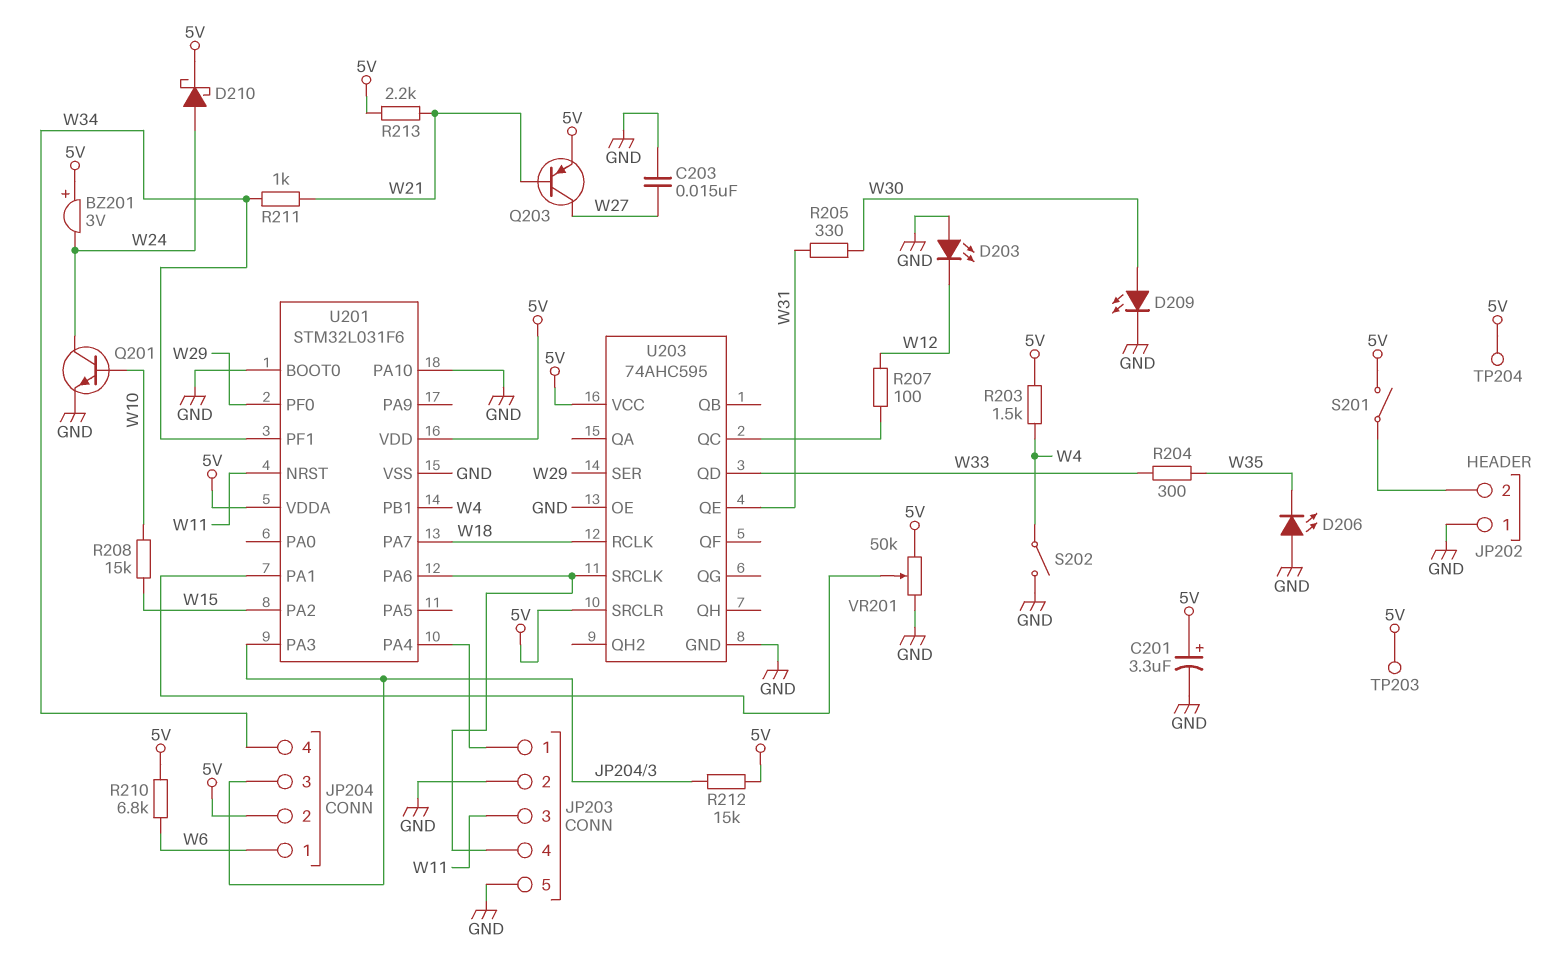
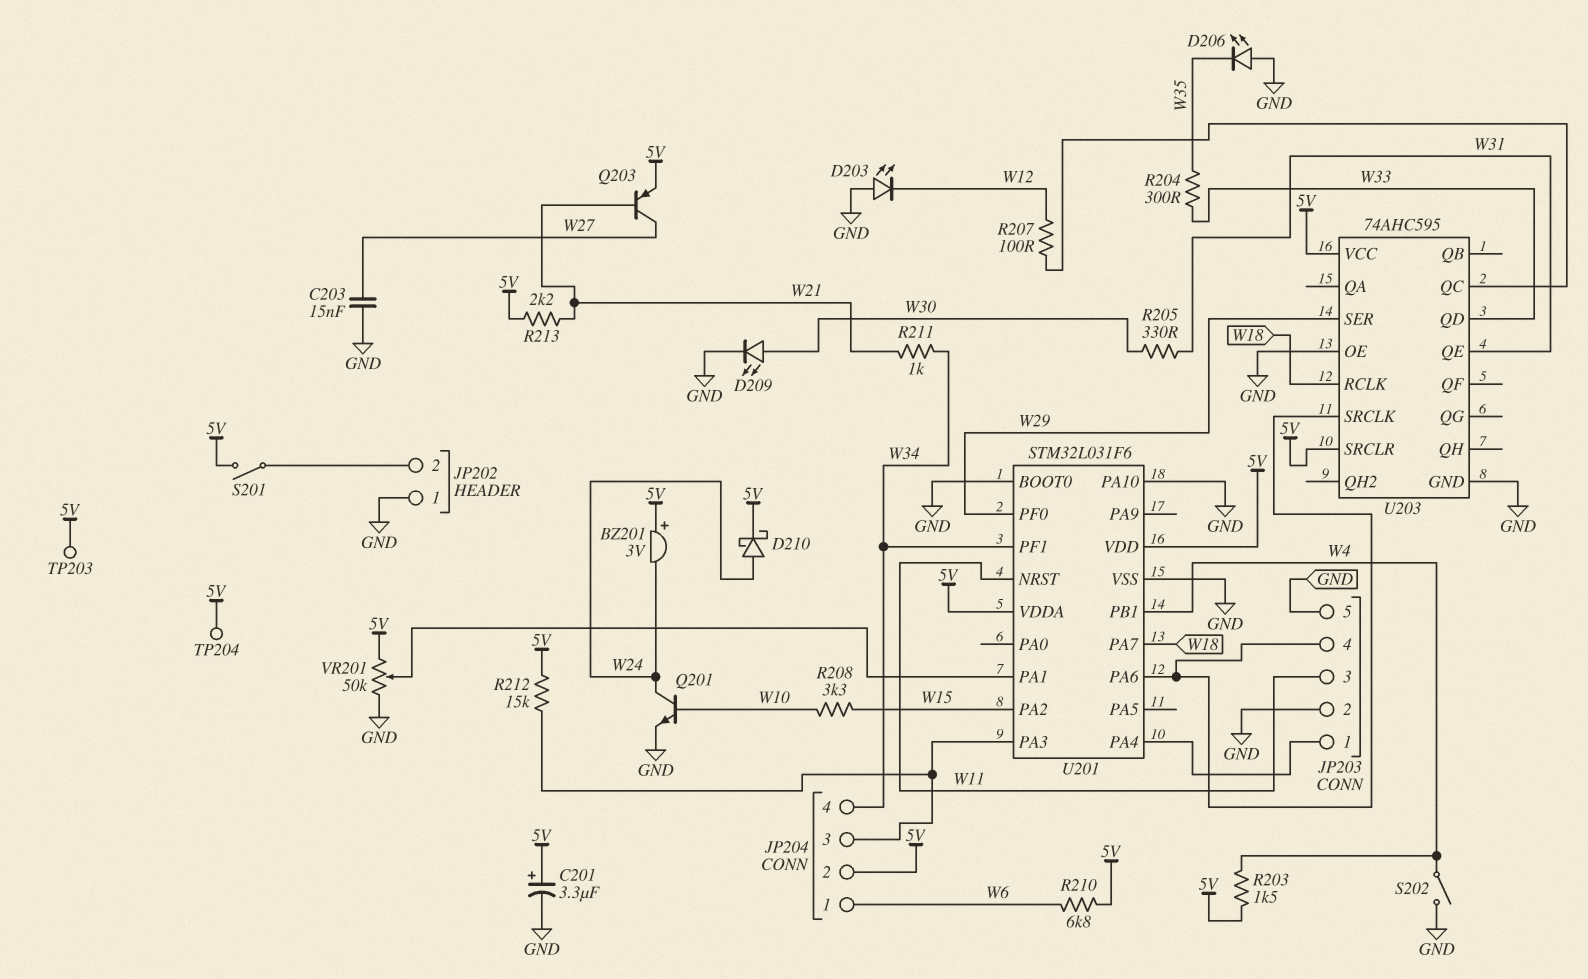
R208: 15k (W10, W15) -> 3.3k (W10, W15)

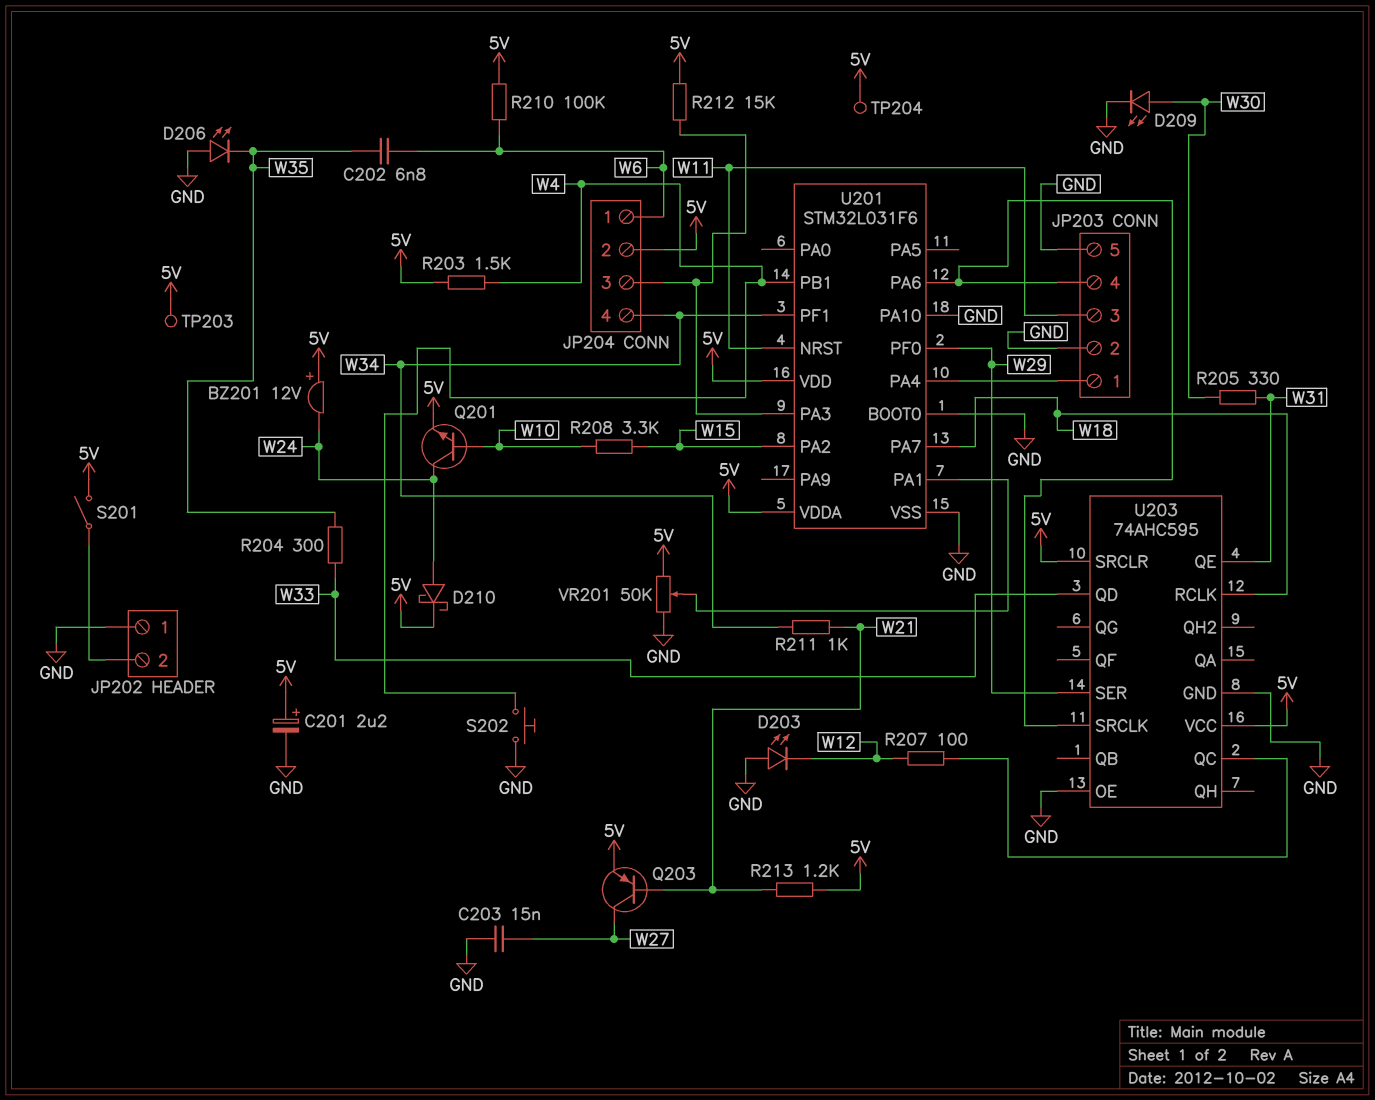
BZ201: buzzer 3V (plus 5V, minus W24) -> buzzer 12V (plus 5V, minus W24)
C201: 3.3uF (plus 5V, minus GND) -> 2.2uF (plus 5V, minus GND)
C202: none -> 6.8nF (W6, W35)
Q201: NPN (B W10, C W24, E GND) -> NPN (B W10, C W24, E 5V)
R210: 6.8k (5V, W6) -> 100k (5V, W6)
R213: 2.2k (5V, W21) -> 1.2k (5V, W21)
S202: switch (GND, W4) -> button (GND, W4)

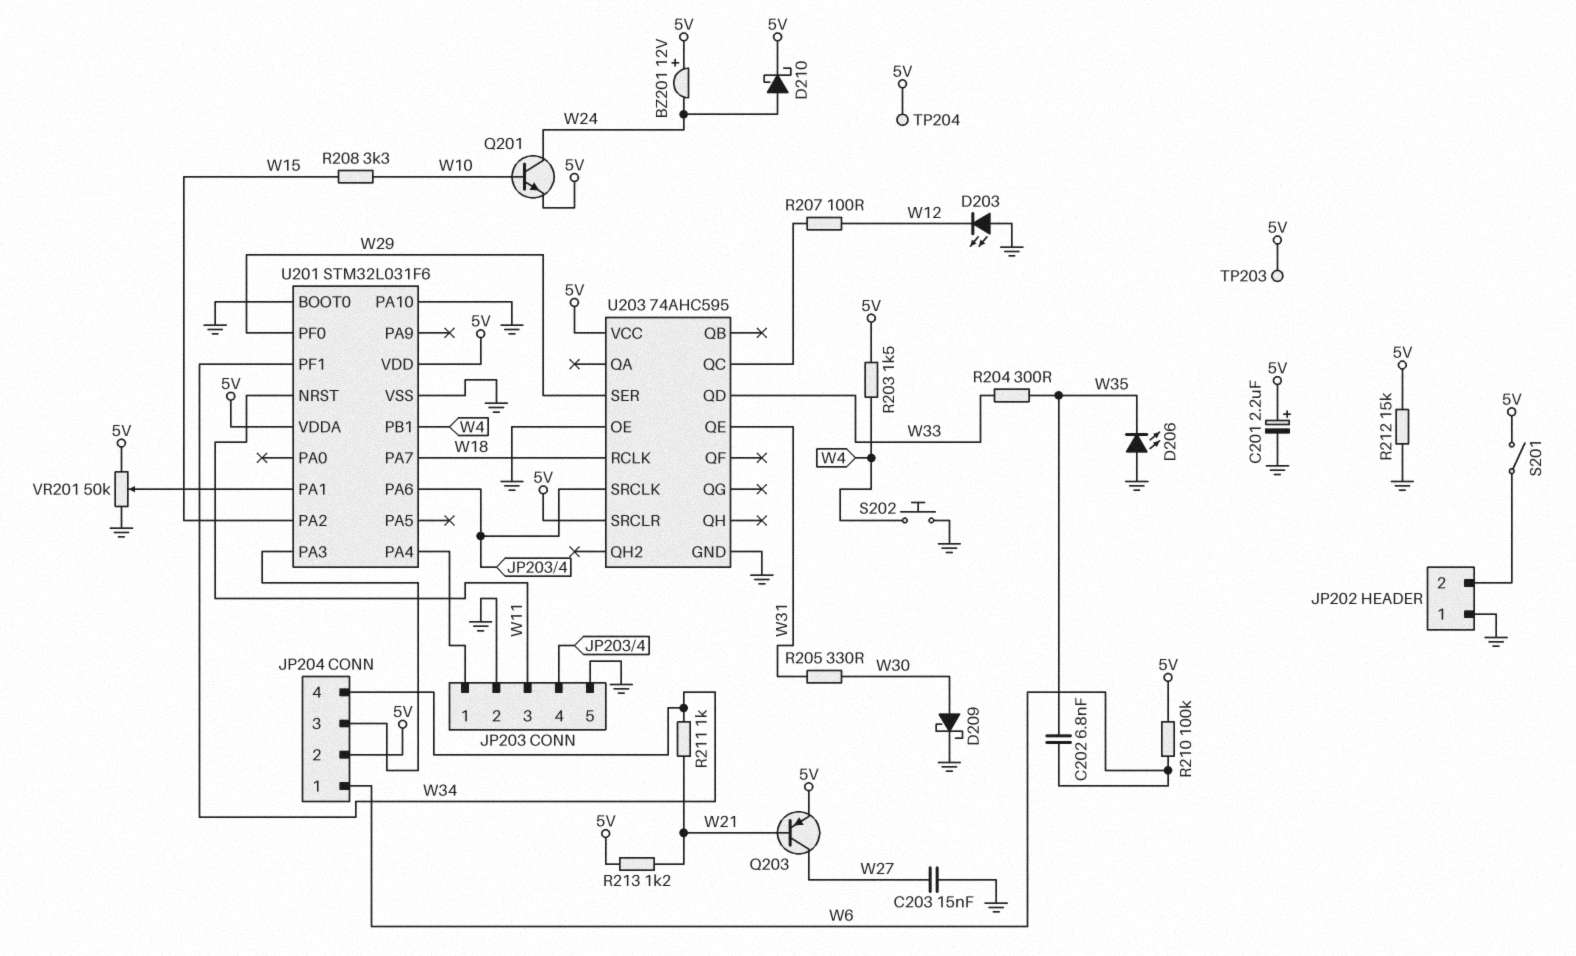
D209: LED (A W30, K GND) -> schottky (A W30, K GND)
R212: 15k (5V, JP204/3) -> 15k (5V, GND)

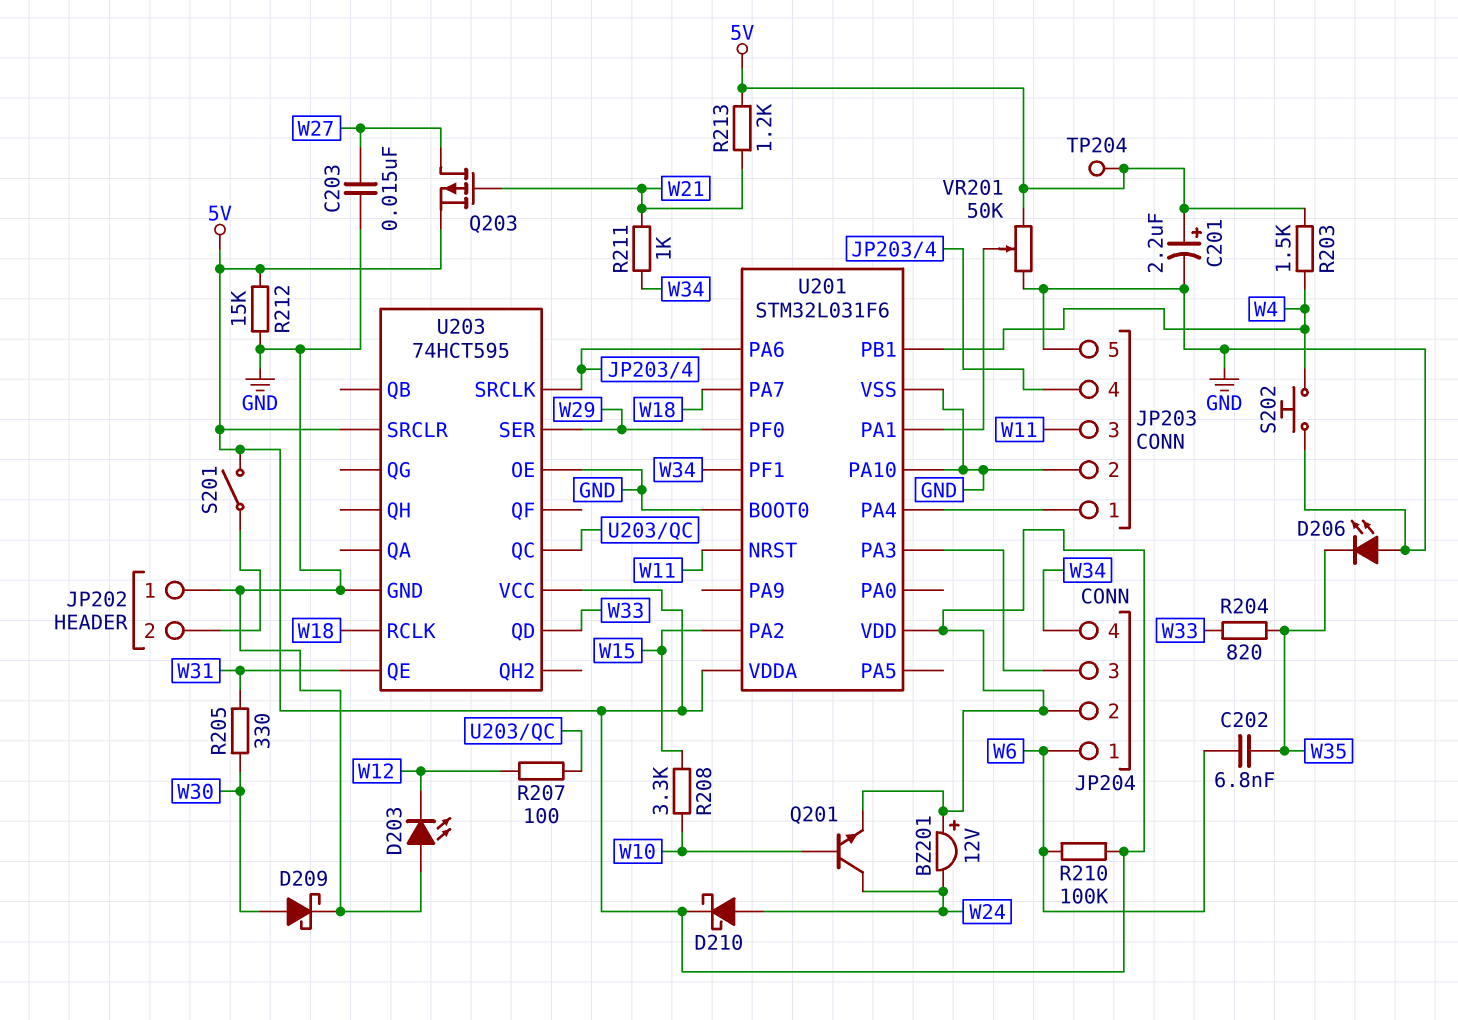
Q203: PNP (B W21, C W27, E 5V) -> PMOS (G W21, D W27, S 5V)
R204: 300 (W33, W35) -> 820 (W33, W35)
TP203: test point (5V) -> none
U203: 74AHC595 -> 74HCT595

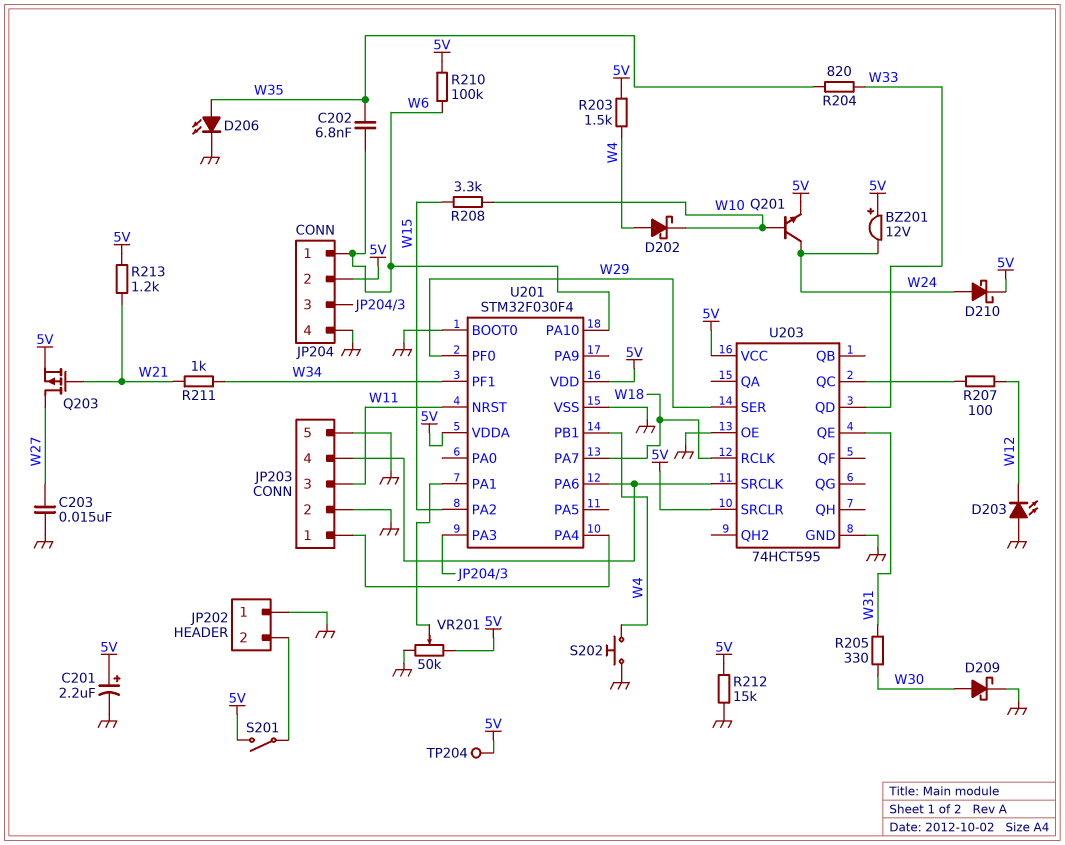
D202: none -> schottky (A W4, K W10)
D206: LED (A GND, K W35) -> LED (A W35, K GND)
JP204 pin 4: W34 -> GND
U201: STM32L031F6 -> STM32F030F4
U201 pin PA10: GND -> W6

